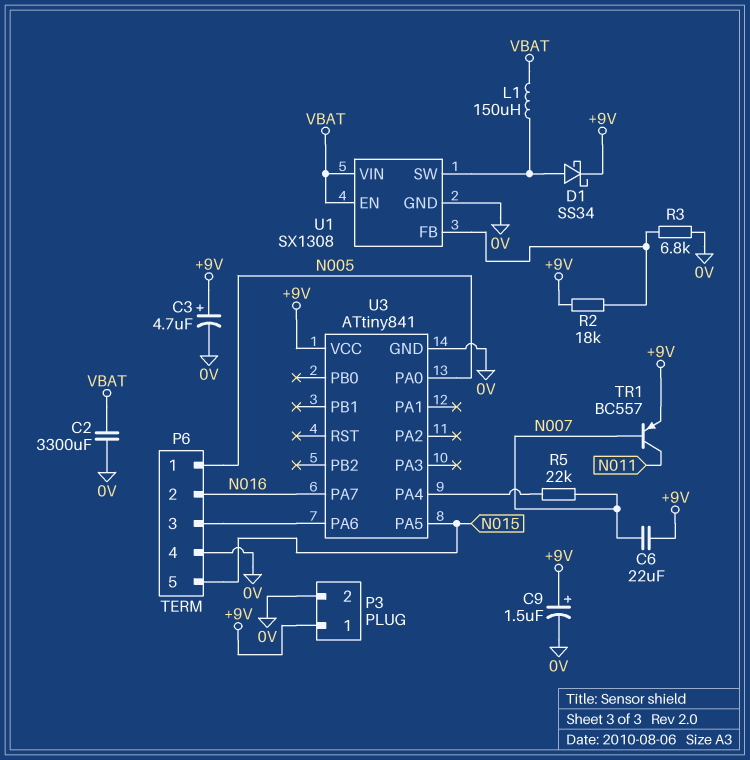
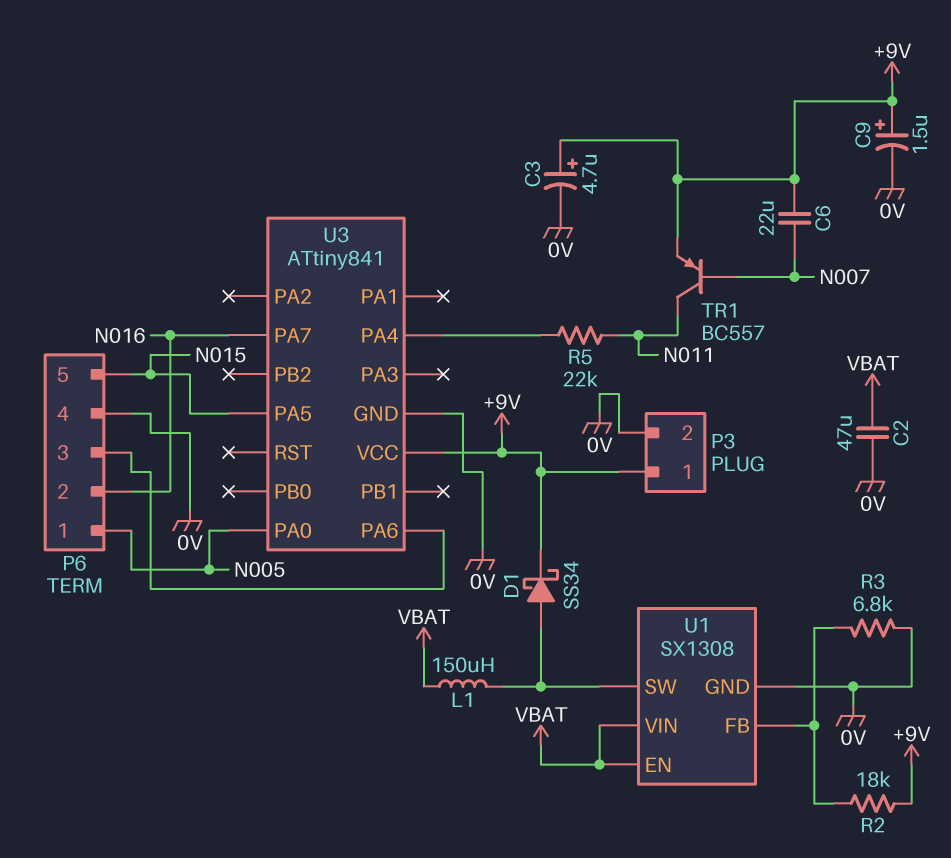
C2: 3300uF (0V, VBAT) -> 47uF (0V, VBAT)
R5: 22k (N007, U3/PA4) -> 22k (N011, U3/PA4)

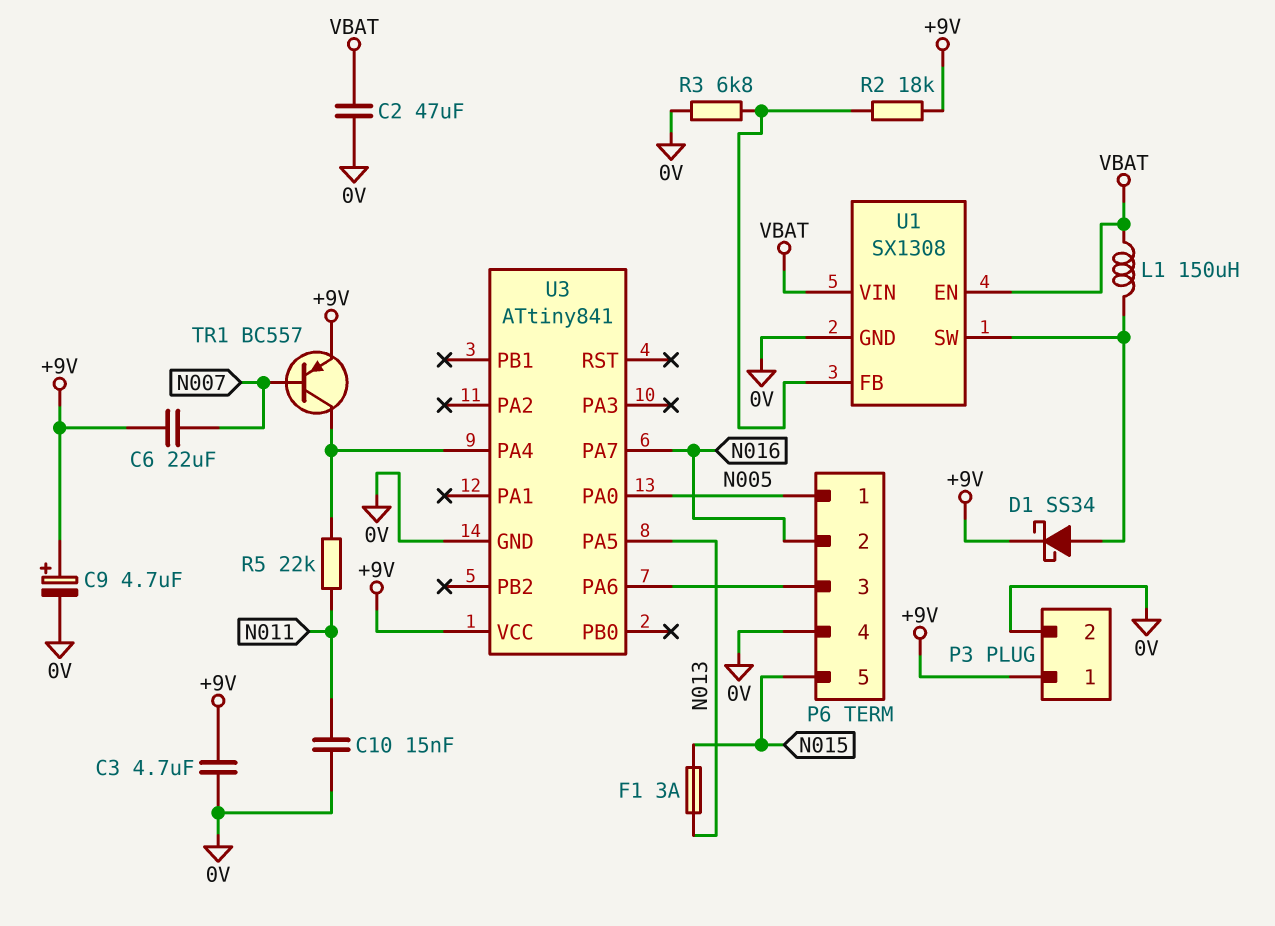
C3: 4.7uF (plus +9V, minus 0V) -> 4.7uF (+9V, 0V)
C9: 1.5uF (plus +9V, minus 0V) -> 4.7uF (plus +9V, minus 0V)
C10: none -> 15nF (0V, N011)
F1: none -> 3A (N013, N015)
TR1: PNP BC557 (B N007, C N011, E +9V) -> PNP BC557 (B N007, C U3/PA4, E +9V)
U3 pin PA5: N015 -> N013

